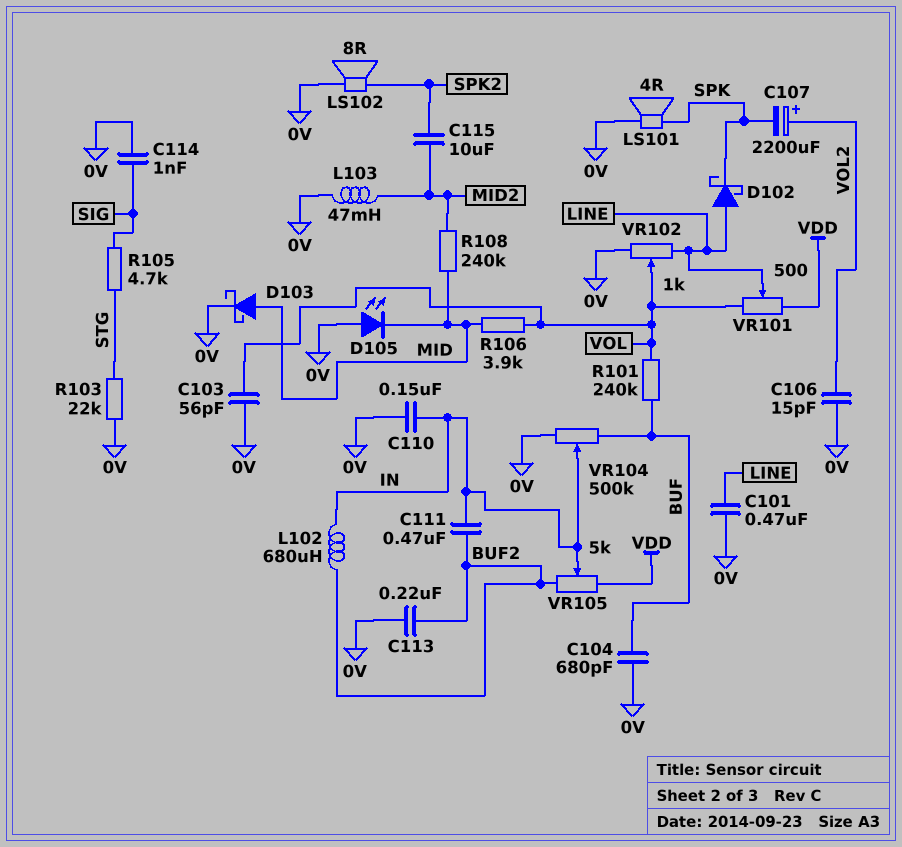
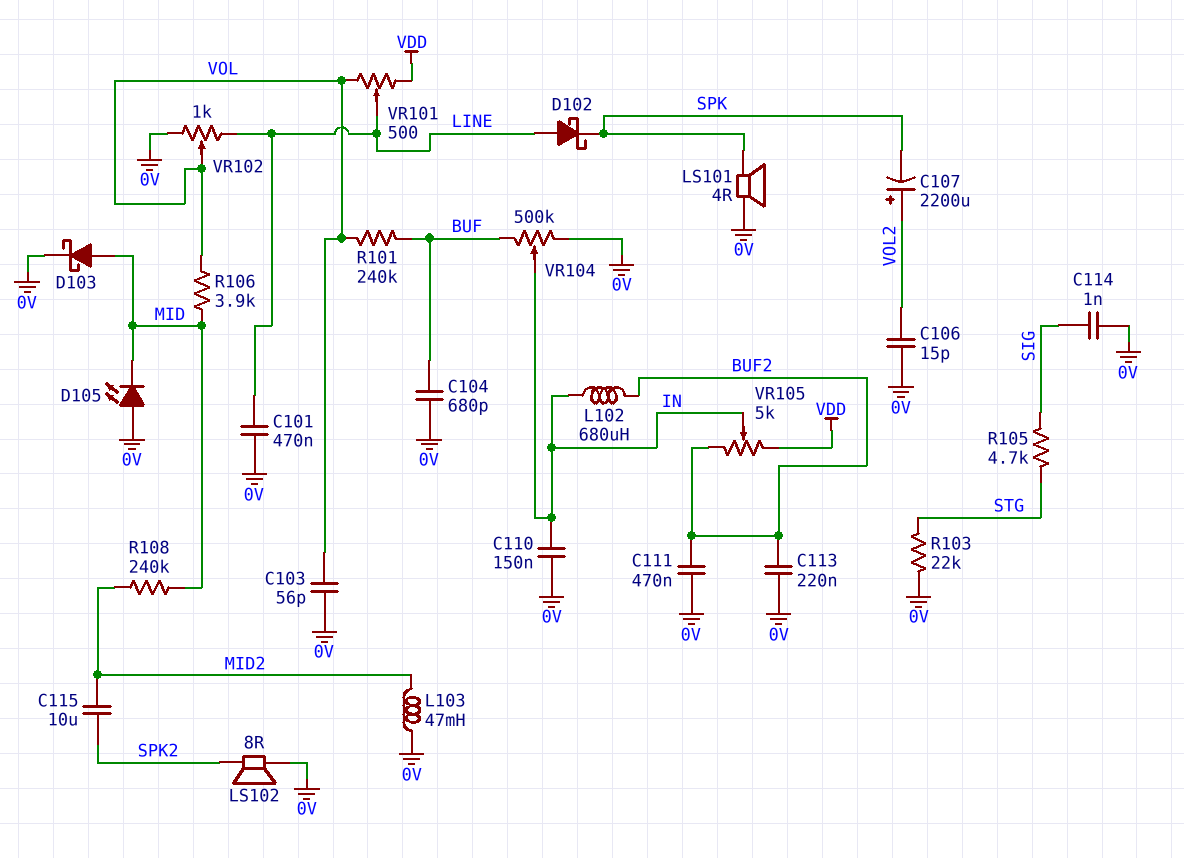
C111: 470nF (BUF2, IN) -> 470nF (0V, BUF2)

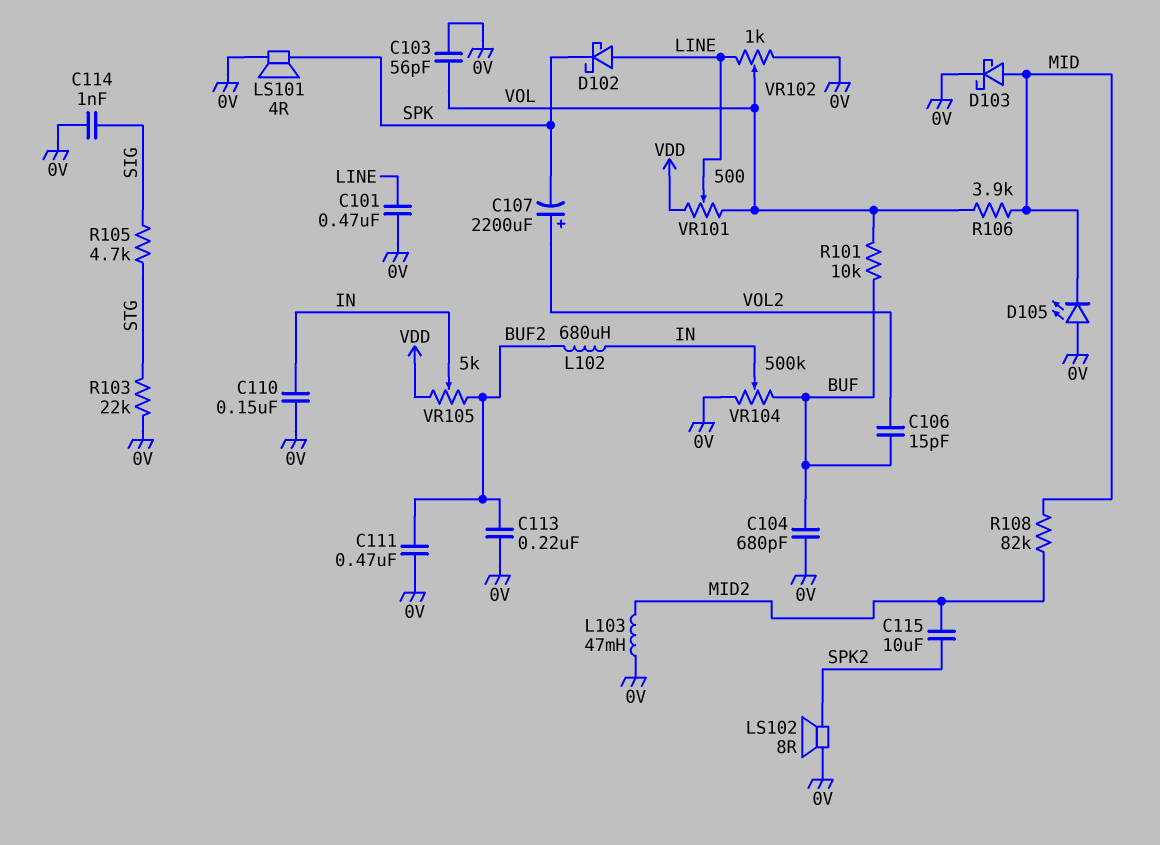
C106: 15pF (0V, VOL2) -> 15pF (BUF, VOL2)
R101: 240k (BUF, VOL) -> 10k (BUF, VOL)
R108: 240k (MID, MID2) -> 82k (MID, MID2)

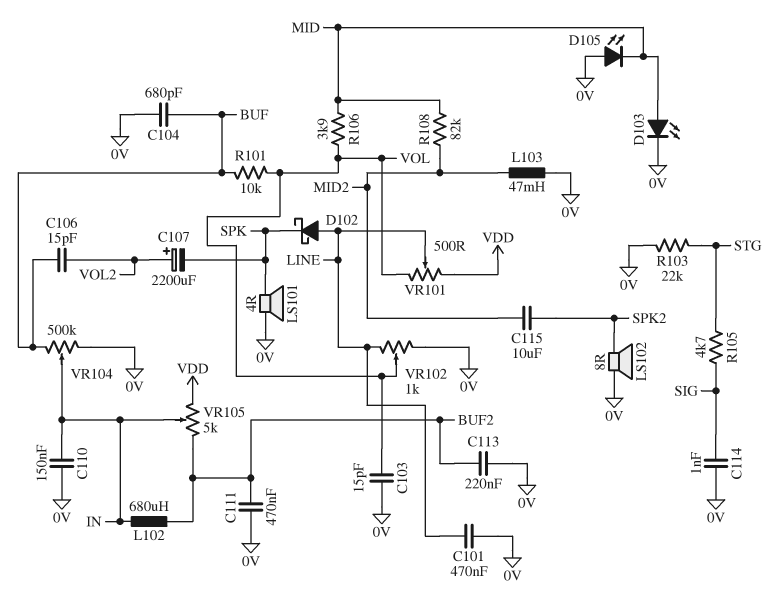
C103: 56pF (0V, VOL) -> 15pF (0V, VOL)
D103: schottky (A MID, K 0V) -> LED (A MID, K 0V)

